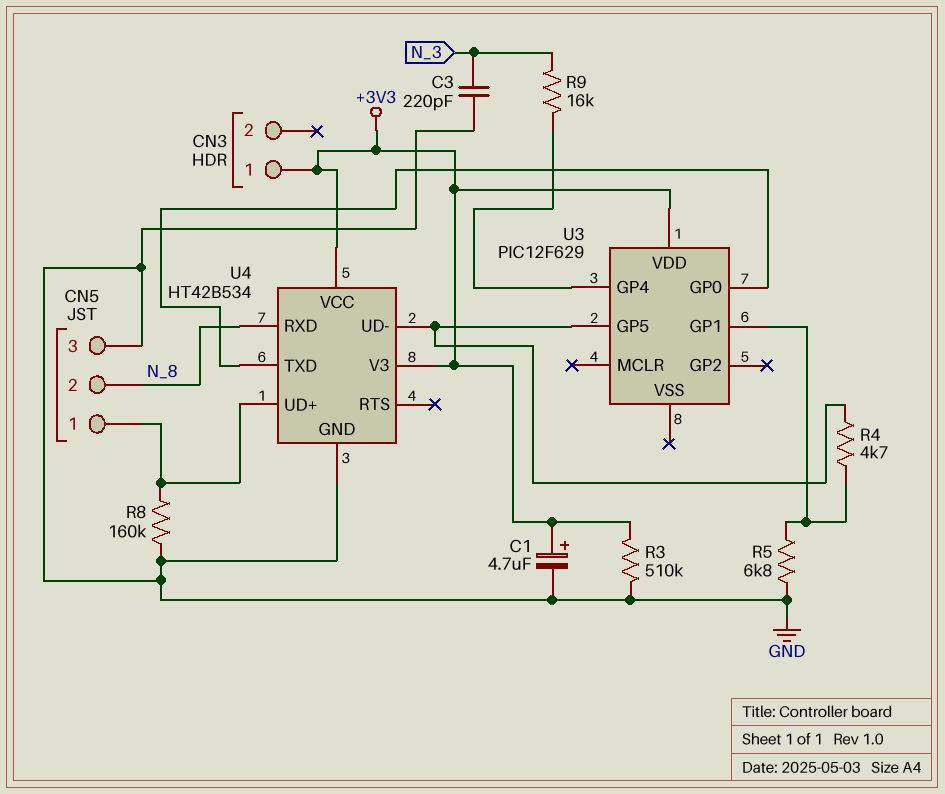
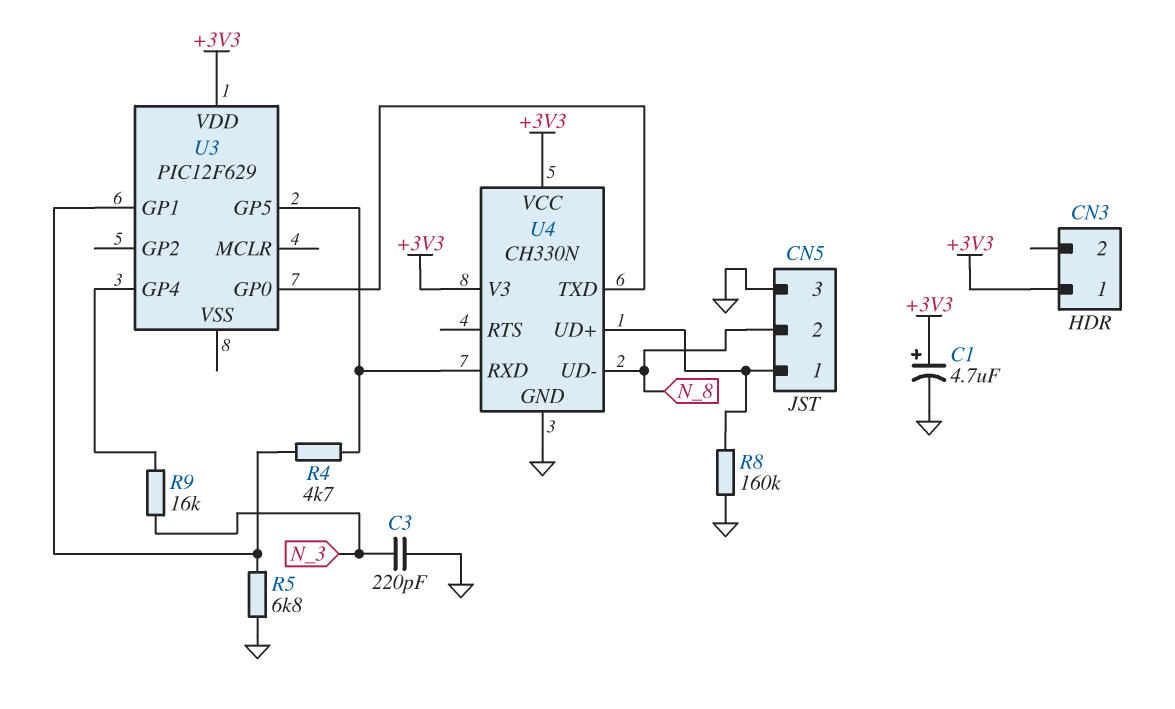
R3: 510k (+3V3, GND) -> none
U4: HT42B534 -> CH330N
U4 pin RXD: N_8 -> U3/GP5
U4 pin UD-: U3/GP5 -> N_8

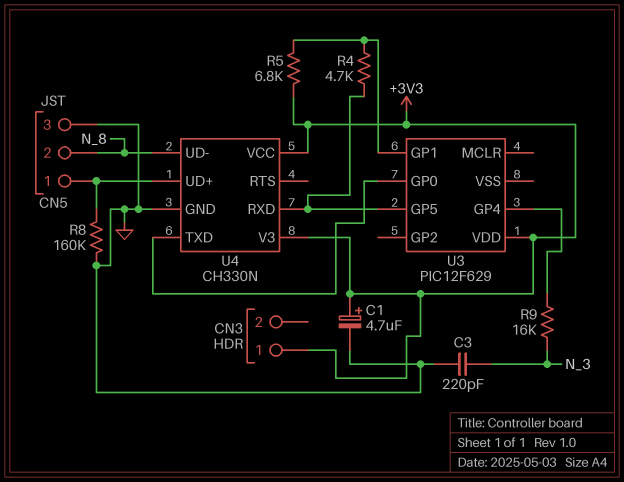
R5: 6.8k (GND, U3/GP1) -> 6.8k (+3V3, U3/GP1)

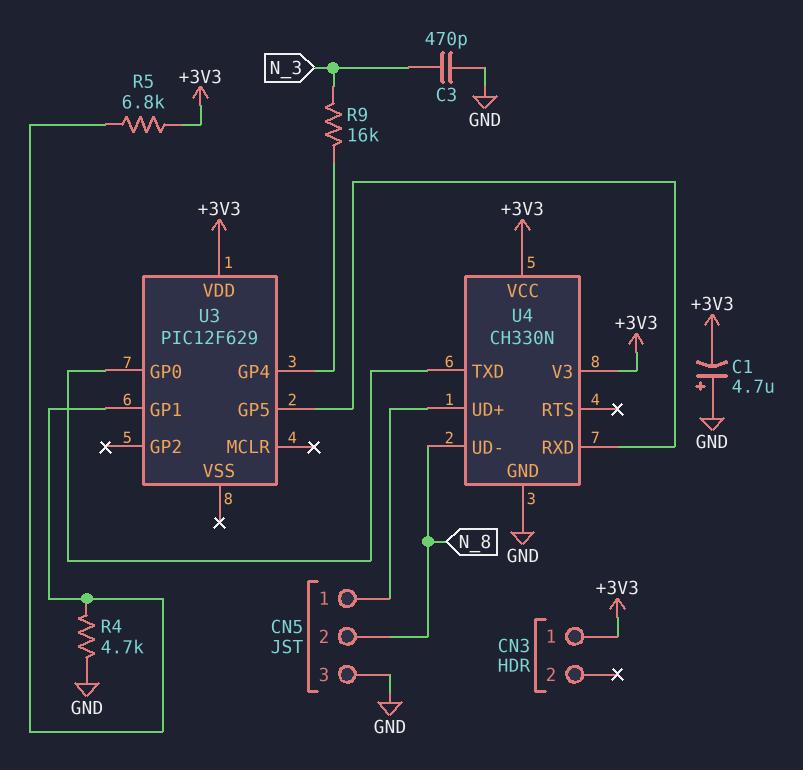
C1: 4.7uF (plus +3V3, minus GND) -> 4.7uF (plus GND, minus +3V3)
C3: 220pF (GND, N_3) -> 470pF (GND, N_3)
R4: 4.7k (U3/GP1, U3/GP5) -> 4.7k (GND, U3/GP1)
R8: 160k (CN5/1, GND) -> none

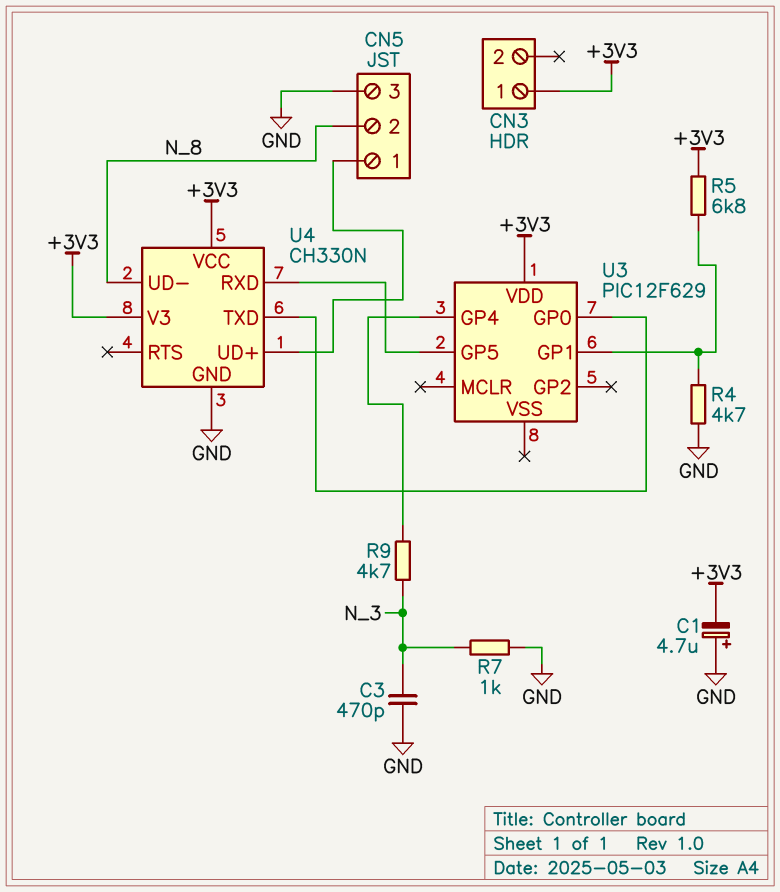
R7: none -> 1k (GND, N_3)
R9: 16k (N_3, U3/GP4) -> 4.7k (N_3, U3/GP4)

